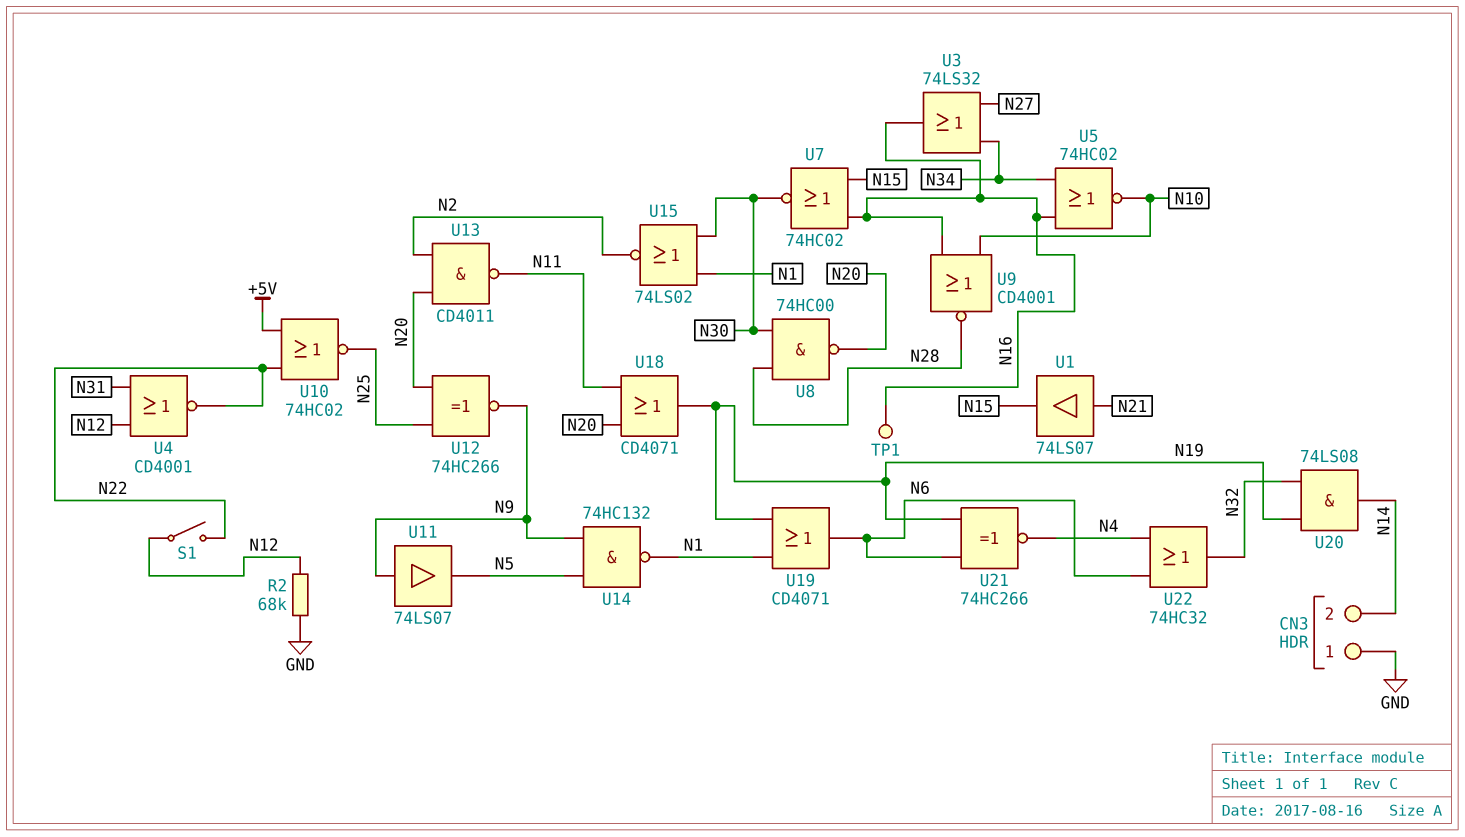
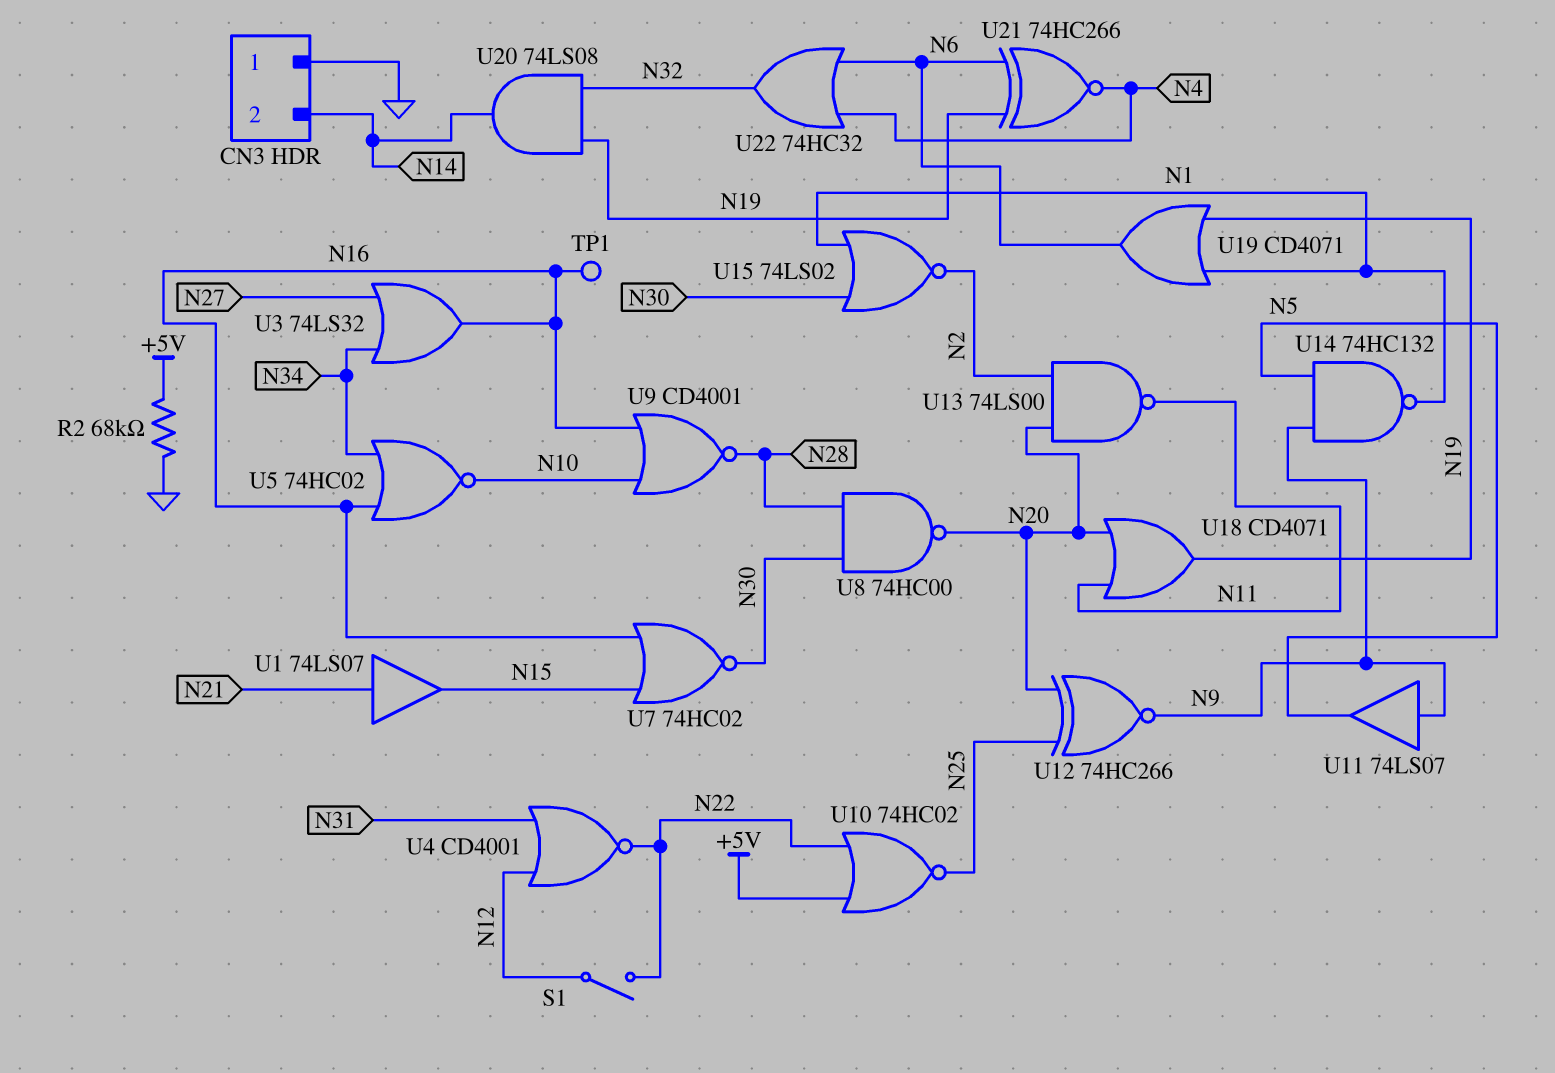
R2: 68k (GND, N12) -> 68k (+5V, GND)
U13: NAND CD4011 (in N2, in N20, out N11) -> NAND 74LS00 (in N2, in N20, out N11)

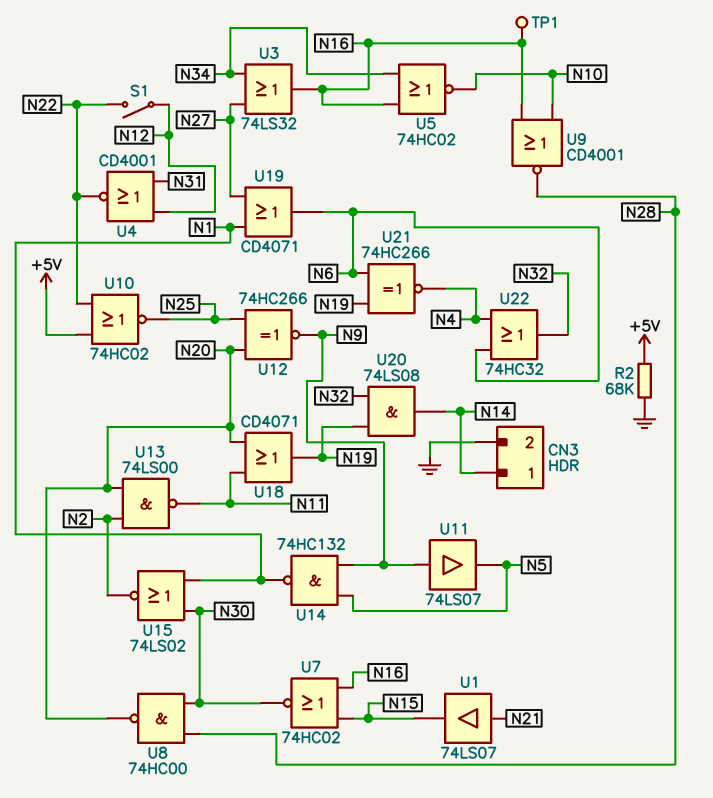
CN3 pin 1: GND -> N14
CN3 pin 2: N14 -> GND
U19: OR CD4071 (in N1, in N19, out N6) -> OR CD4071 (in N1, in N27, out N6)

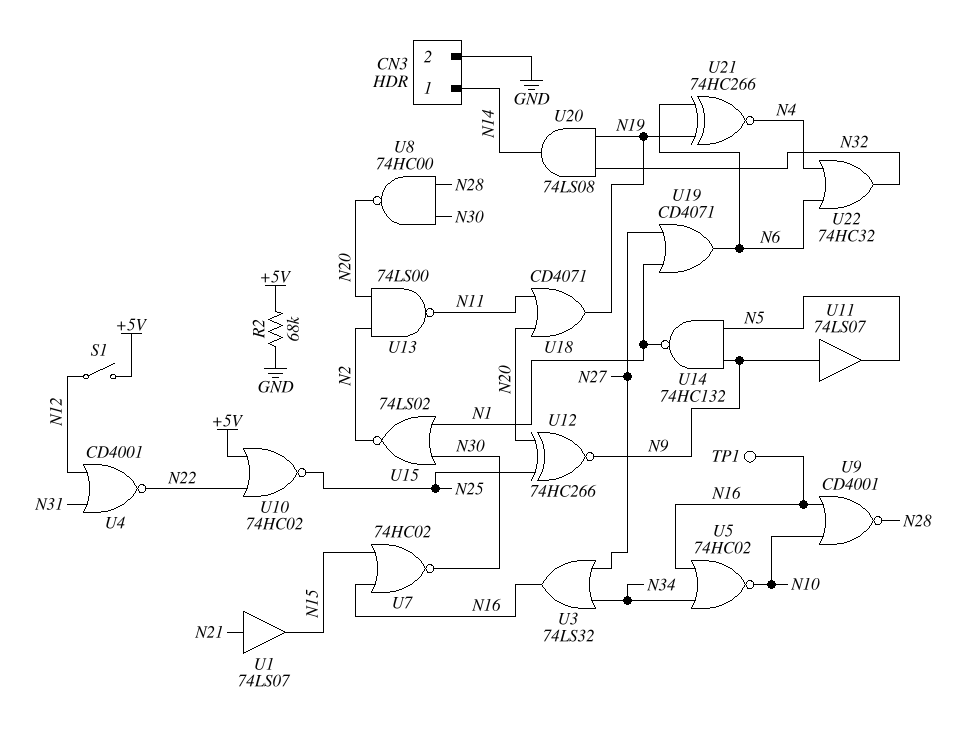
S1: switch (N12, N22) -> switch (+5V, N12)

